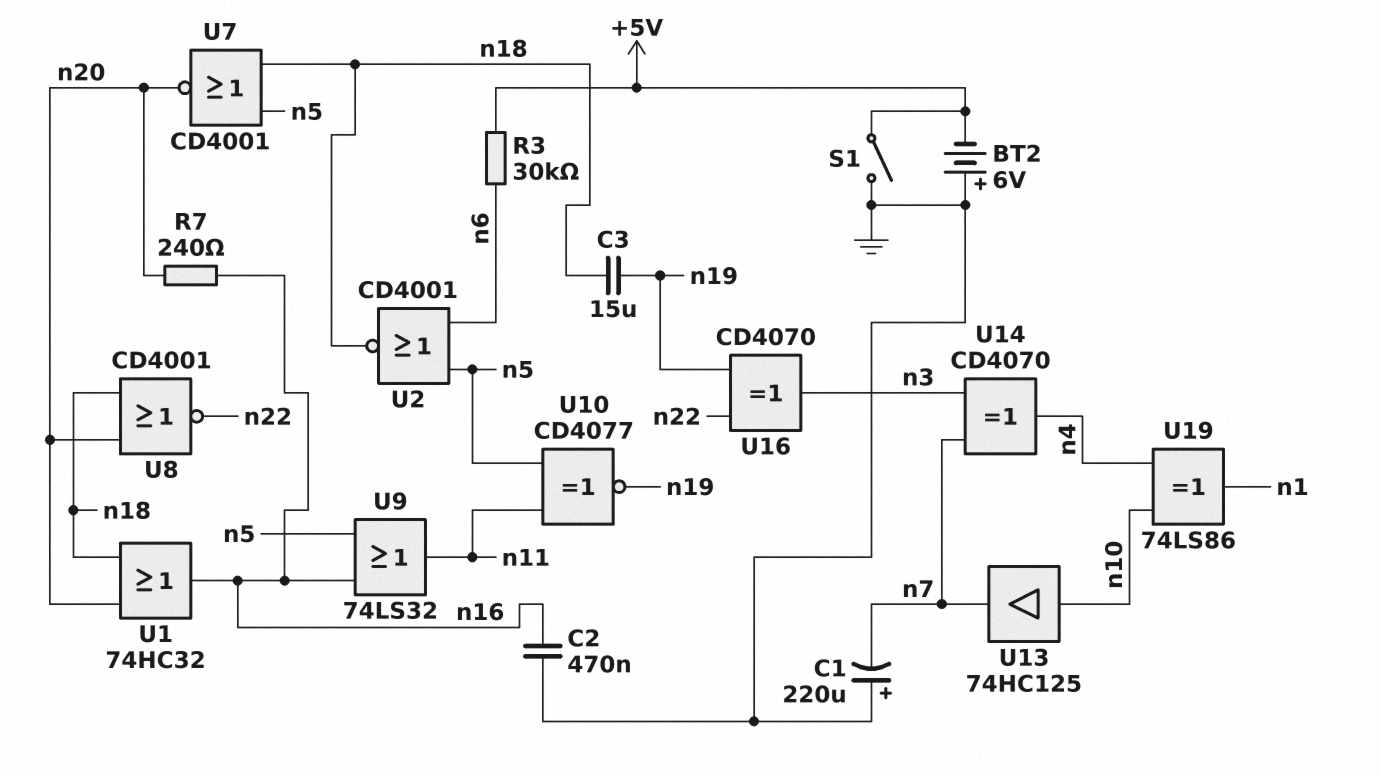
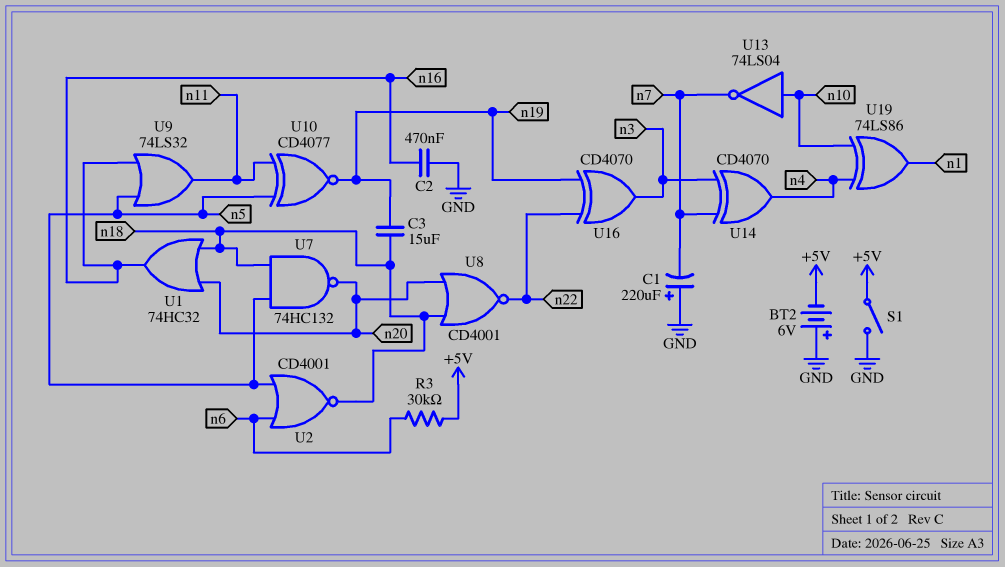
R7: 240 (n16, n20) -> none
U7: NOR CD4001 (in n5, in n18, out n20) -> NAND 74HC132 (in n5, in n18, out n20)
U13: buffer 74HC125 (in n10, out n7) -> NOT 74LS04 (in n10, out n7)

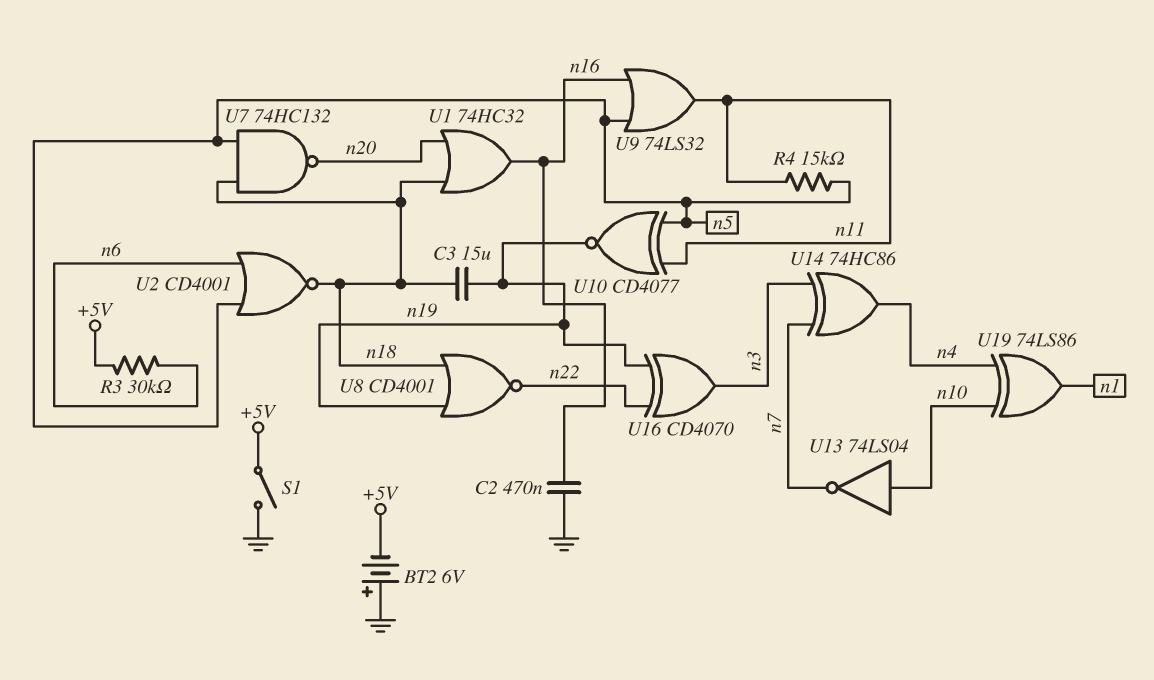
C1: 220uF (plus GND, minus n7) -> none
R4: none -> 15k (n5, n11)
U8: NOR CD4001 (in n18, in n20, out n22) -> NOR CD4001 (in n18, in n19, out n22)
U14: XOR CD4070 (in n3, in n7, out n4) -> XOR 74HC86 (in n3, in n7, out n4)

